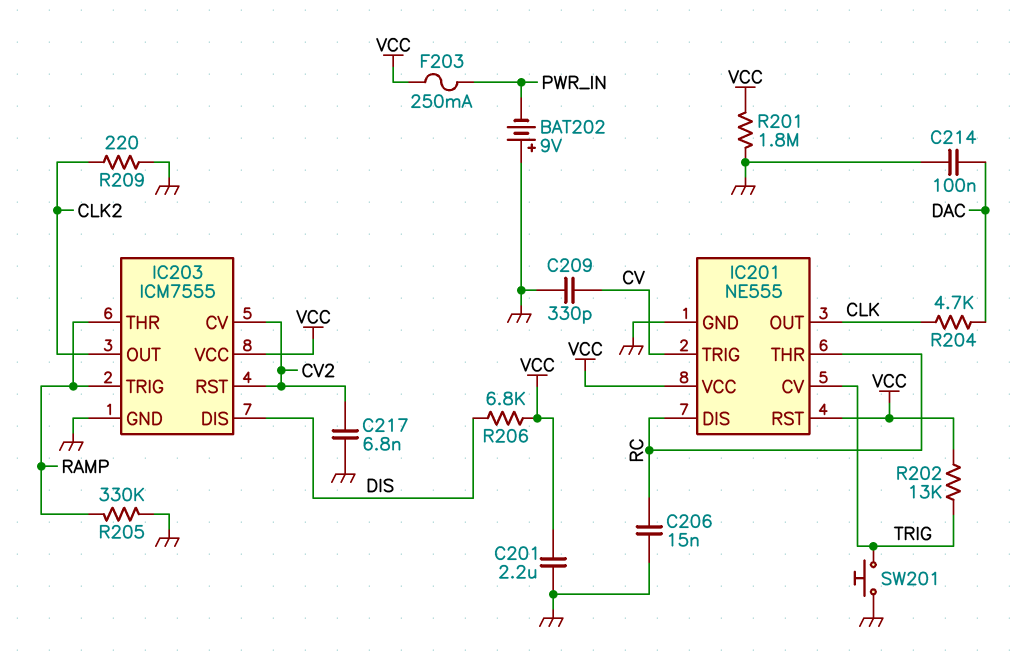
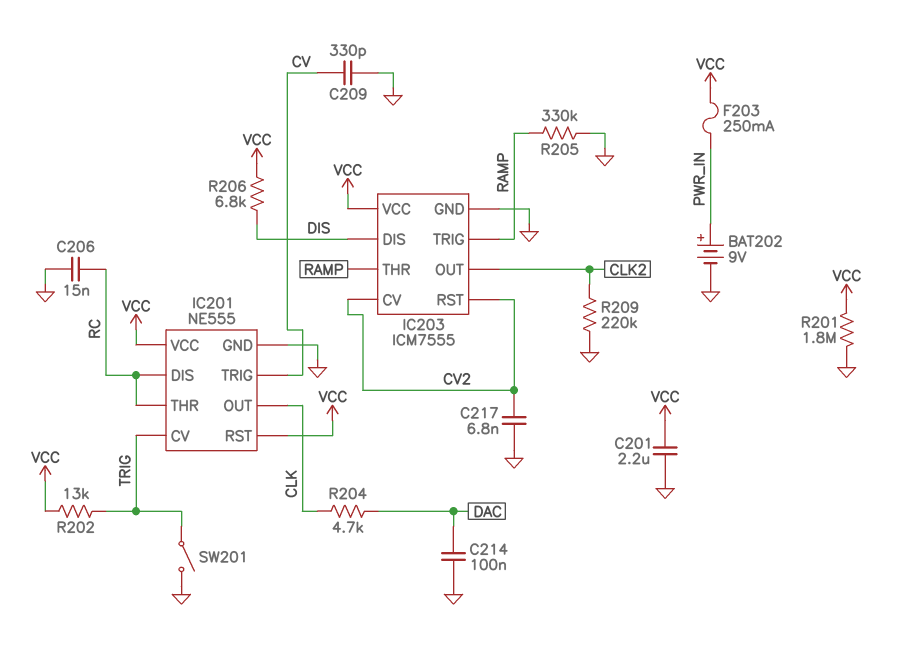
BAT202: 9V (plus GND, minus PWR_IN) -> 9V (plus PWR_IN, minus GND)
R209: 220 (CLK2, GND) -> 220k (CLK2, GND)
SW201: button (GND, TRIG) -> switch (GND, TRIG)

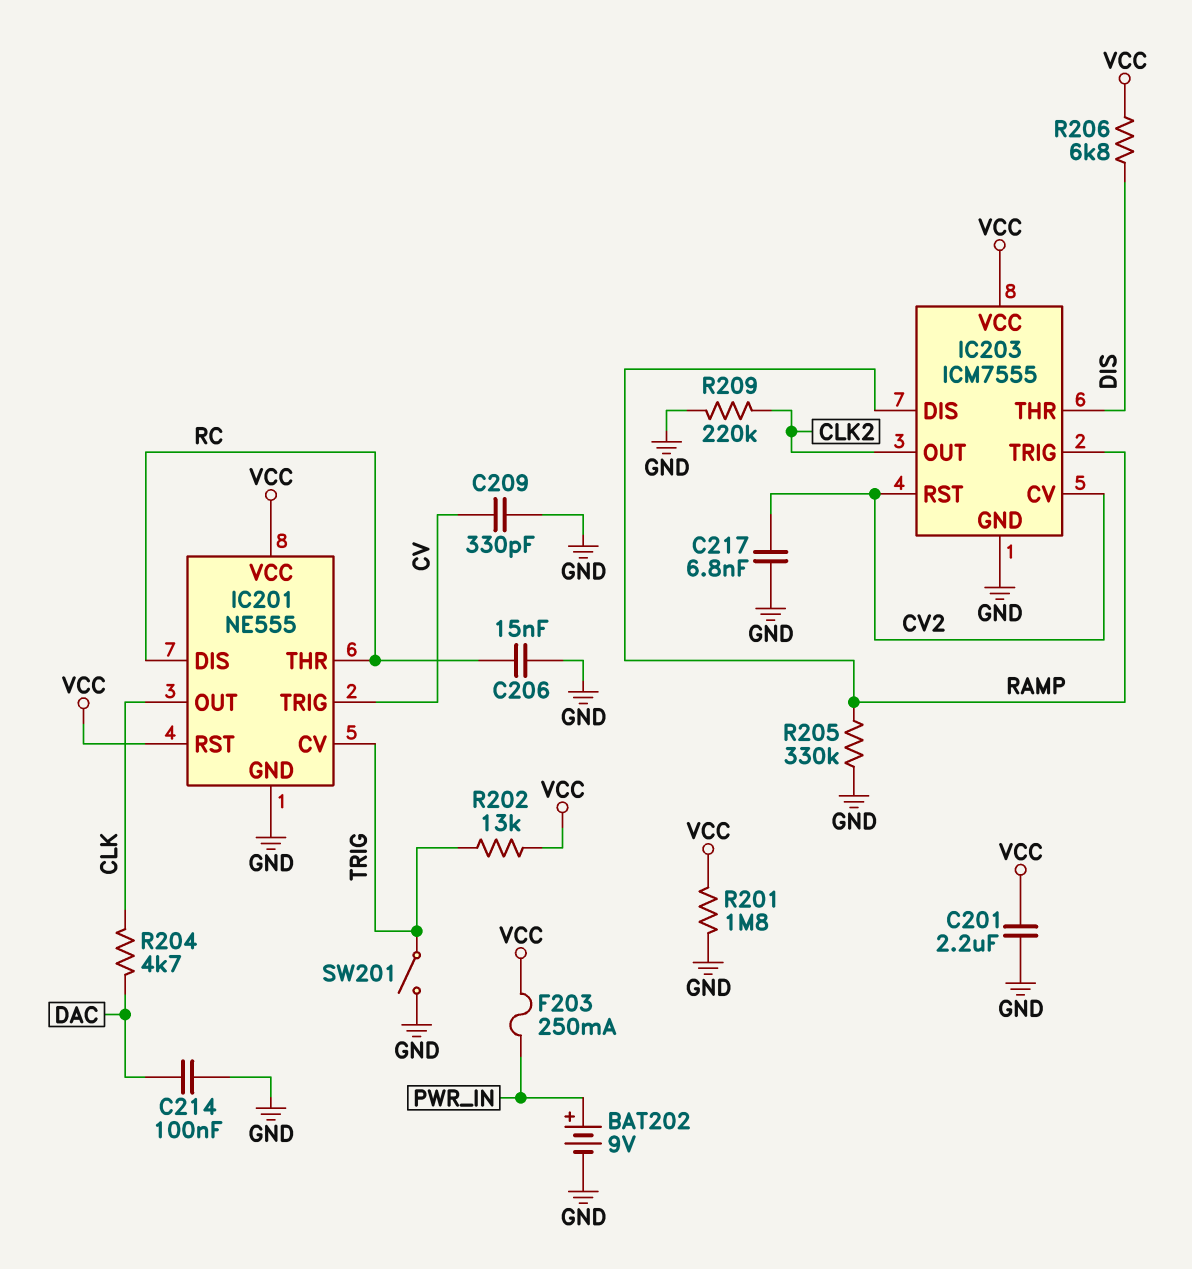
IC203 pin DIS: DIS -> RAMP
IC203 pin THR: RAMP -> DIS

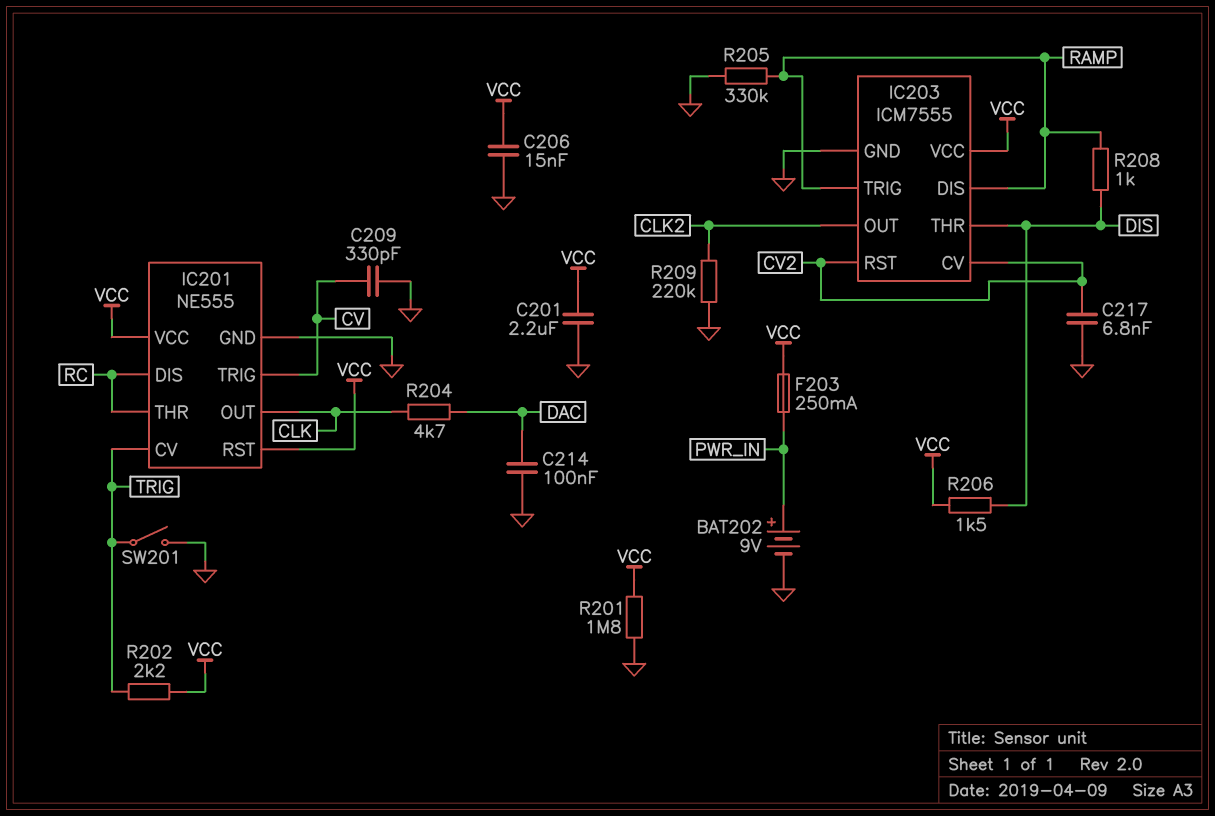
C206: 15nF (GND, RC) -> 15nF (GND, VCC)
R202: 13k (TRIG, VCC) -> 2.2k (TRIG, VCC)
R206: 6.8k (DIS, VCC) -> 1.5k (DIS, VCC)
R208: none -> 1k (DIS, RAMP)

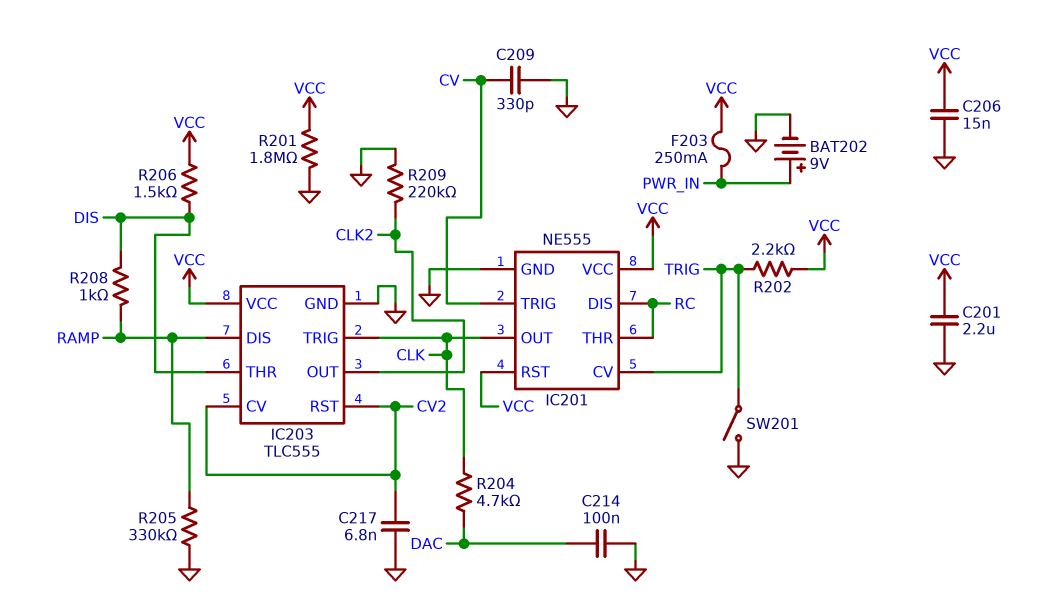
IC203: ICM7555 -> TLC555
IC203 pin TRIG: RAMP -> CLK

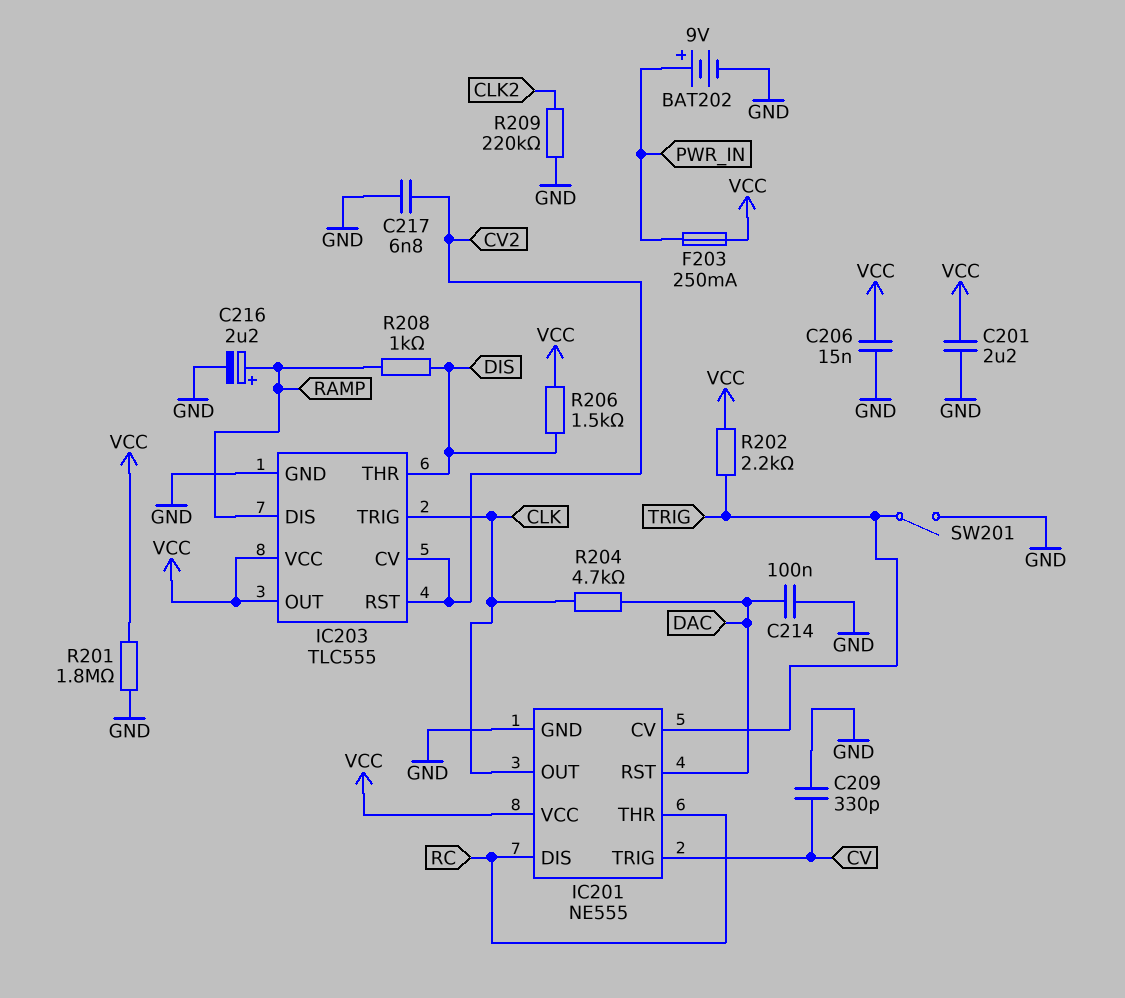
C216: none -> 2.2uF (plus RAMP, minus GND)
IC201 pin RST: VCC -> DAC
IC203 pin OUT: CLK2 -> VCC
R205: 330k (GND, RAMP) -> none

